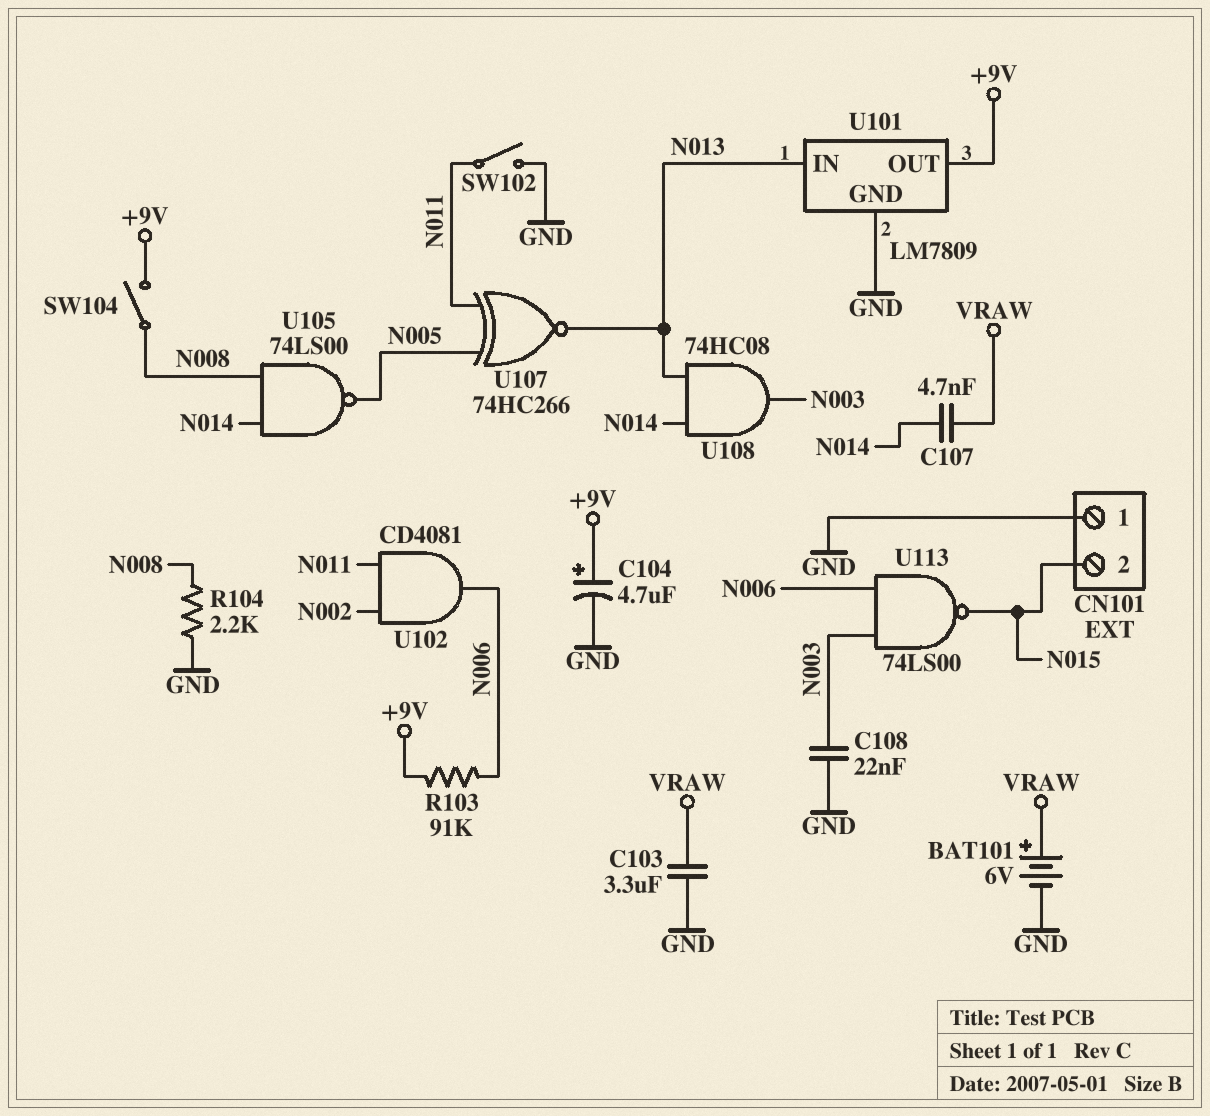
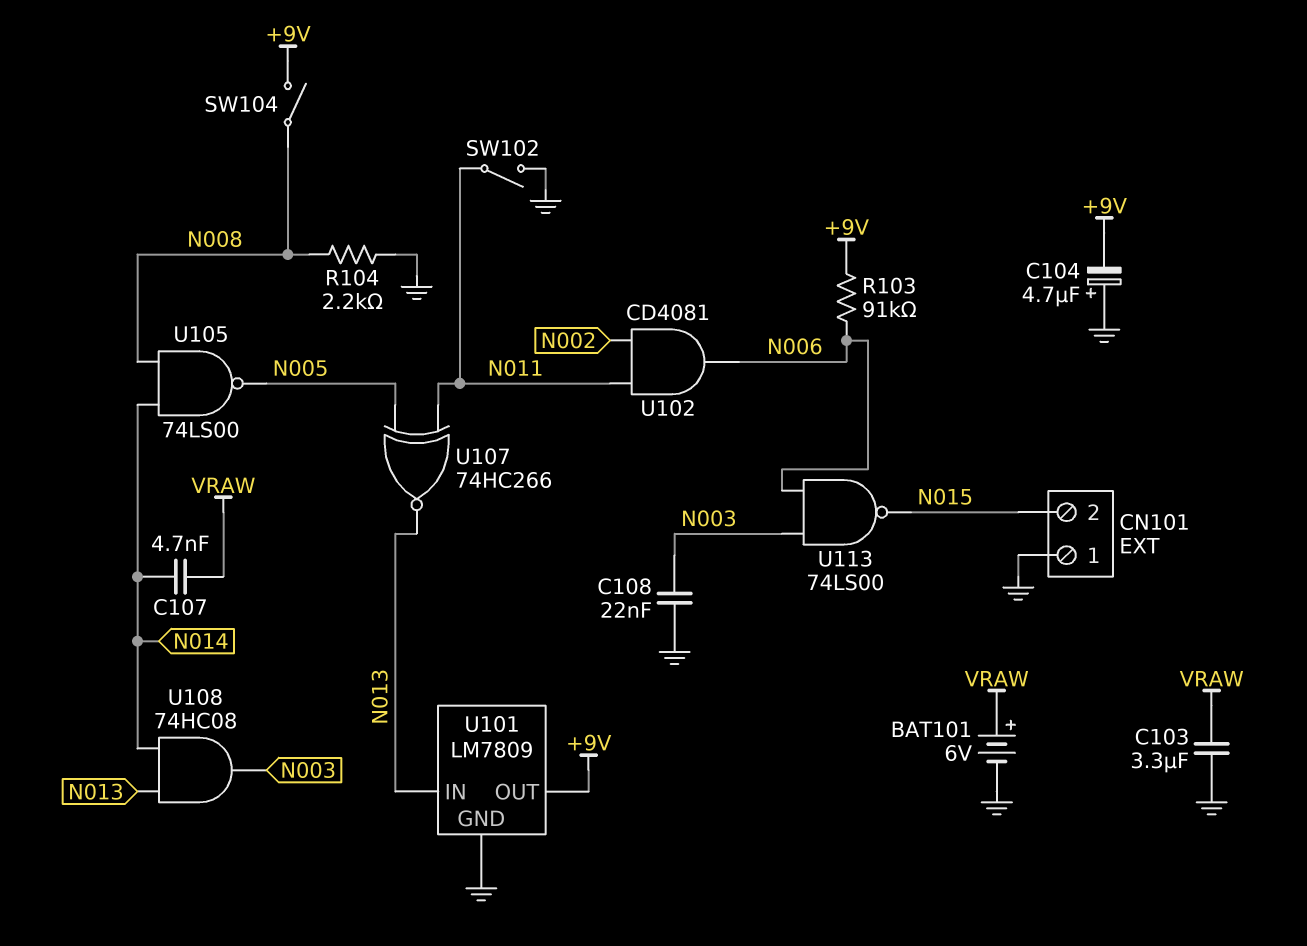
C104: 4.7uF (plus +9V, minus GND) -> 4.7uF (plus GND, minus +9V)

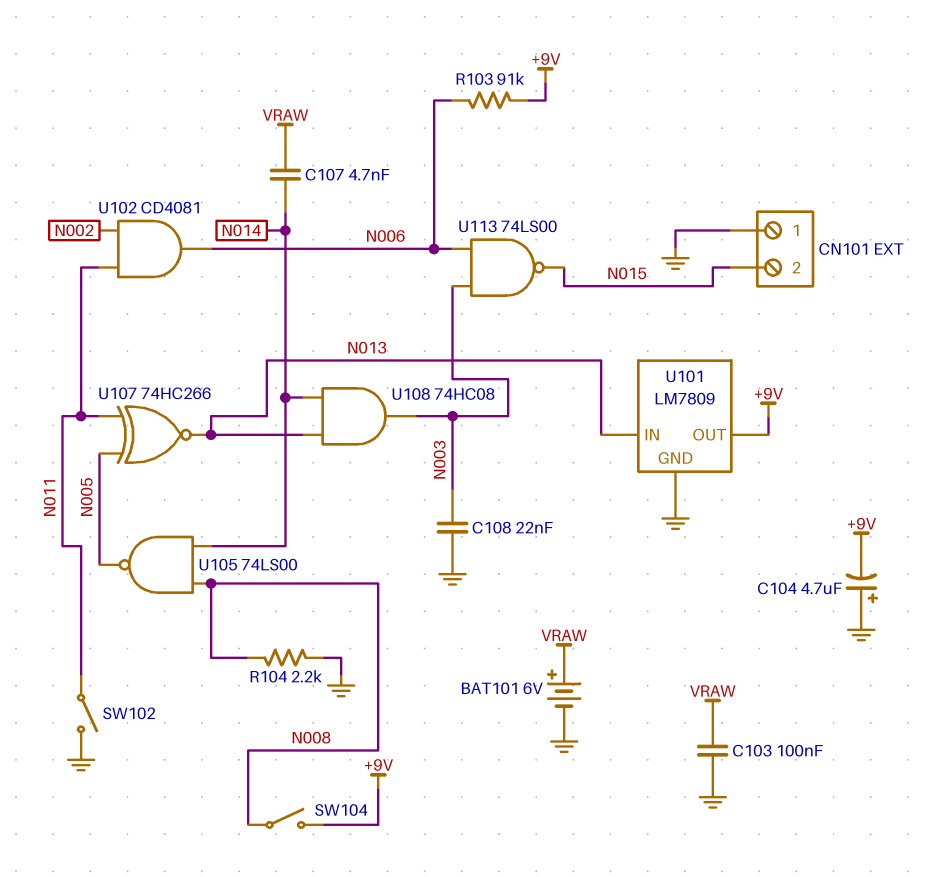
C103: 3.3uF (GND, VRAW) -> 100nF (GND, VRAW)

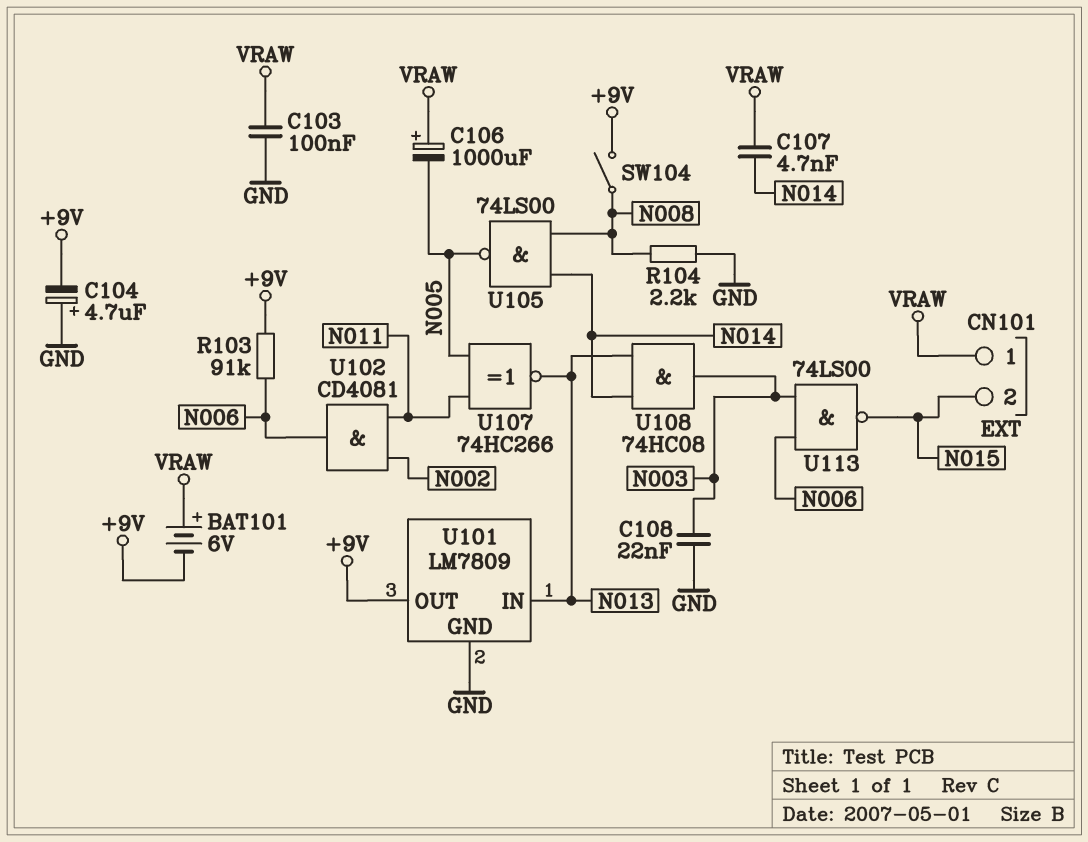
BAT101: 6V (plus VRAW, minus GND) -> 6V (plus VRAW, minus +9V)
C106: none -> 1000uF (plus VRAW, minus N005)
CN101 pin 1: GND -> VRAW
SW102: switch (GND, N011) -> none

